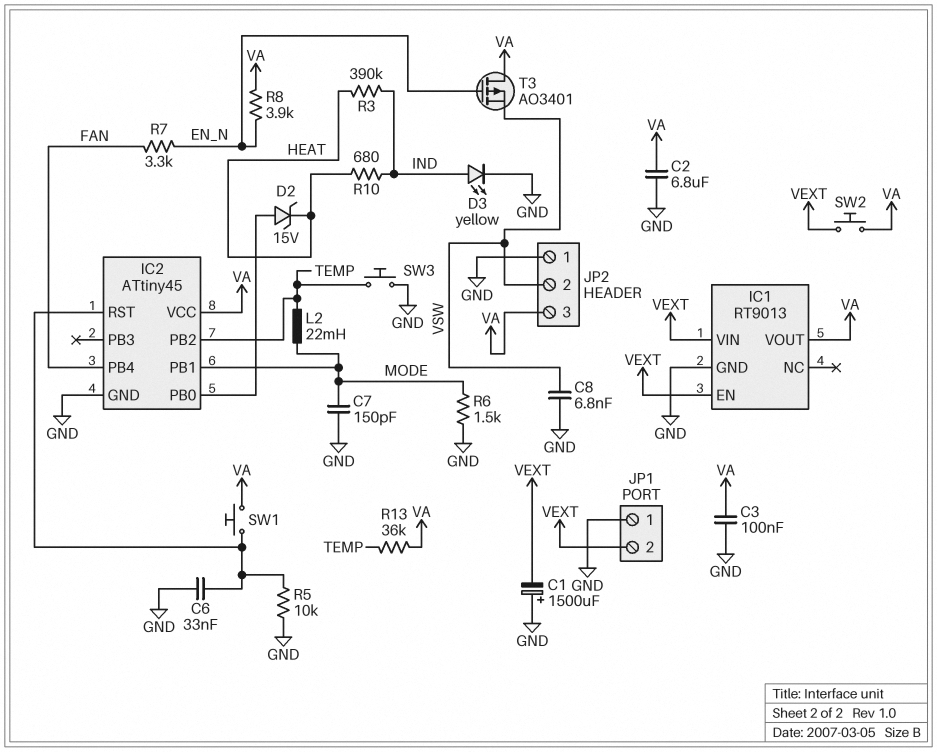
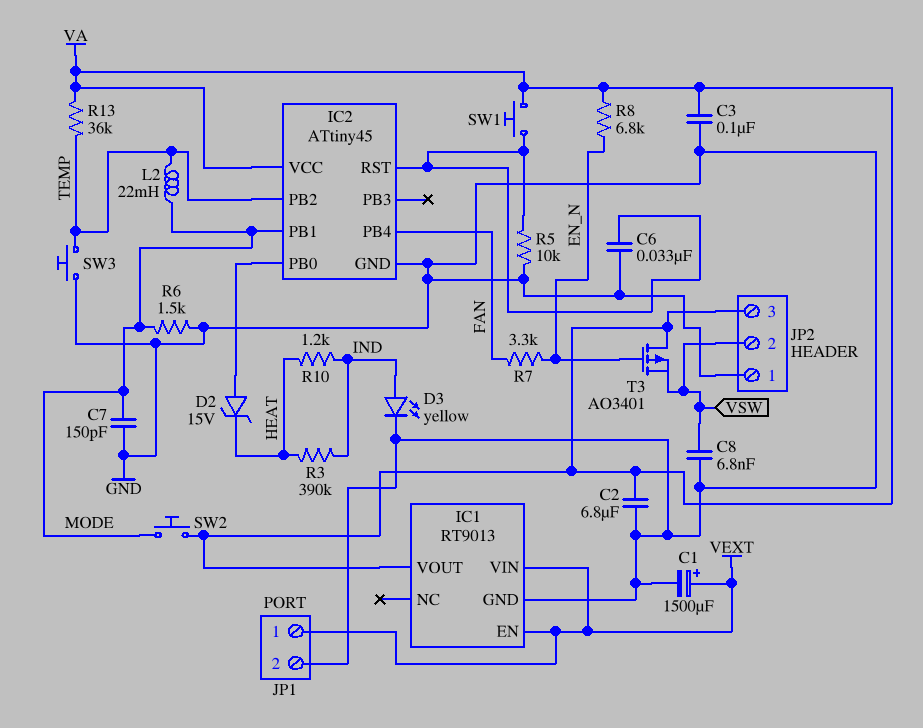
C1: 1500uF (plus GND, minus VEXT) -> 1500uF (plus VEXT, minus GND)
JP1 pin 1: GND -> VEXT
JP1 pin 2: VEXT -> GND
R8: 3.9k (EN_N, VA) -> 6.8k (EN_N, VA)
R10: 680 (HEAT, IND) -> 1.2k (HEAT, IND)
SW2: button (VA, VEXT) -> button (MODE, VA)

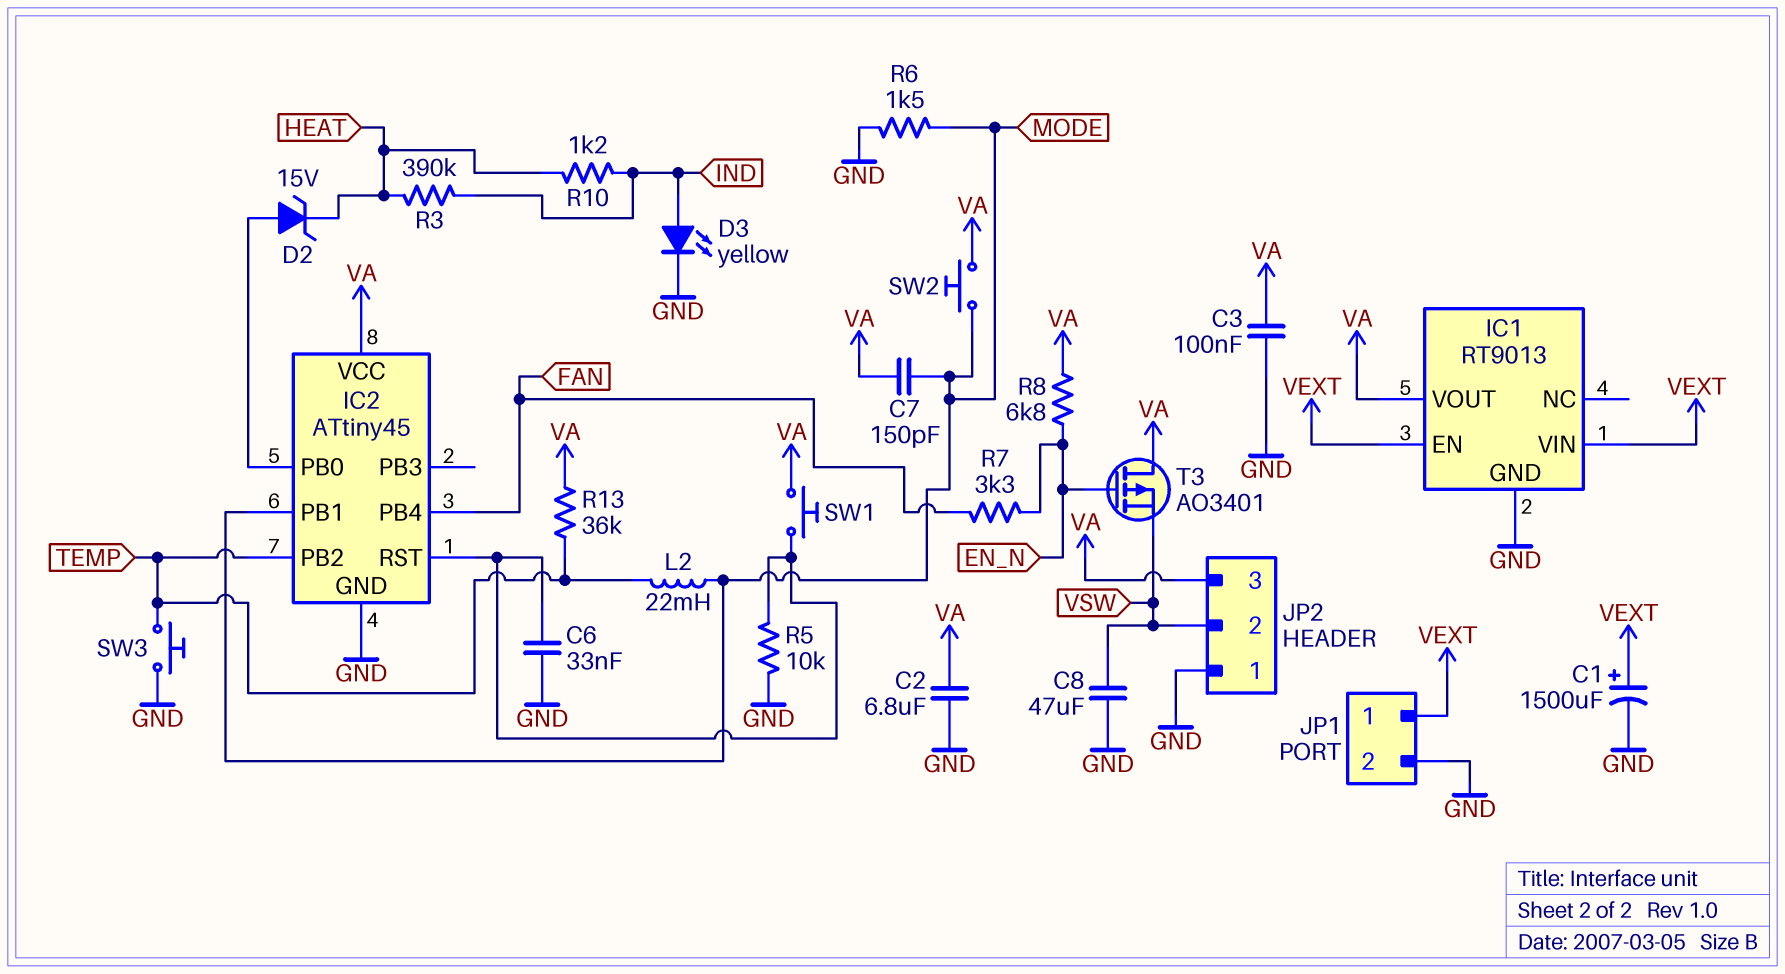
C7: 150pF (GND, MODE) -> 150pF (MODE, VA)
C8: 6.8nF (GND, VSW) -> 47uF (GND, VSW)

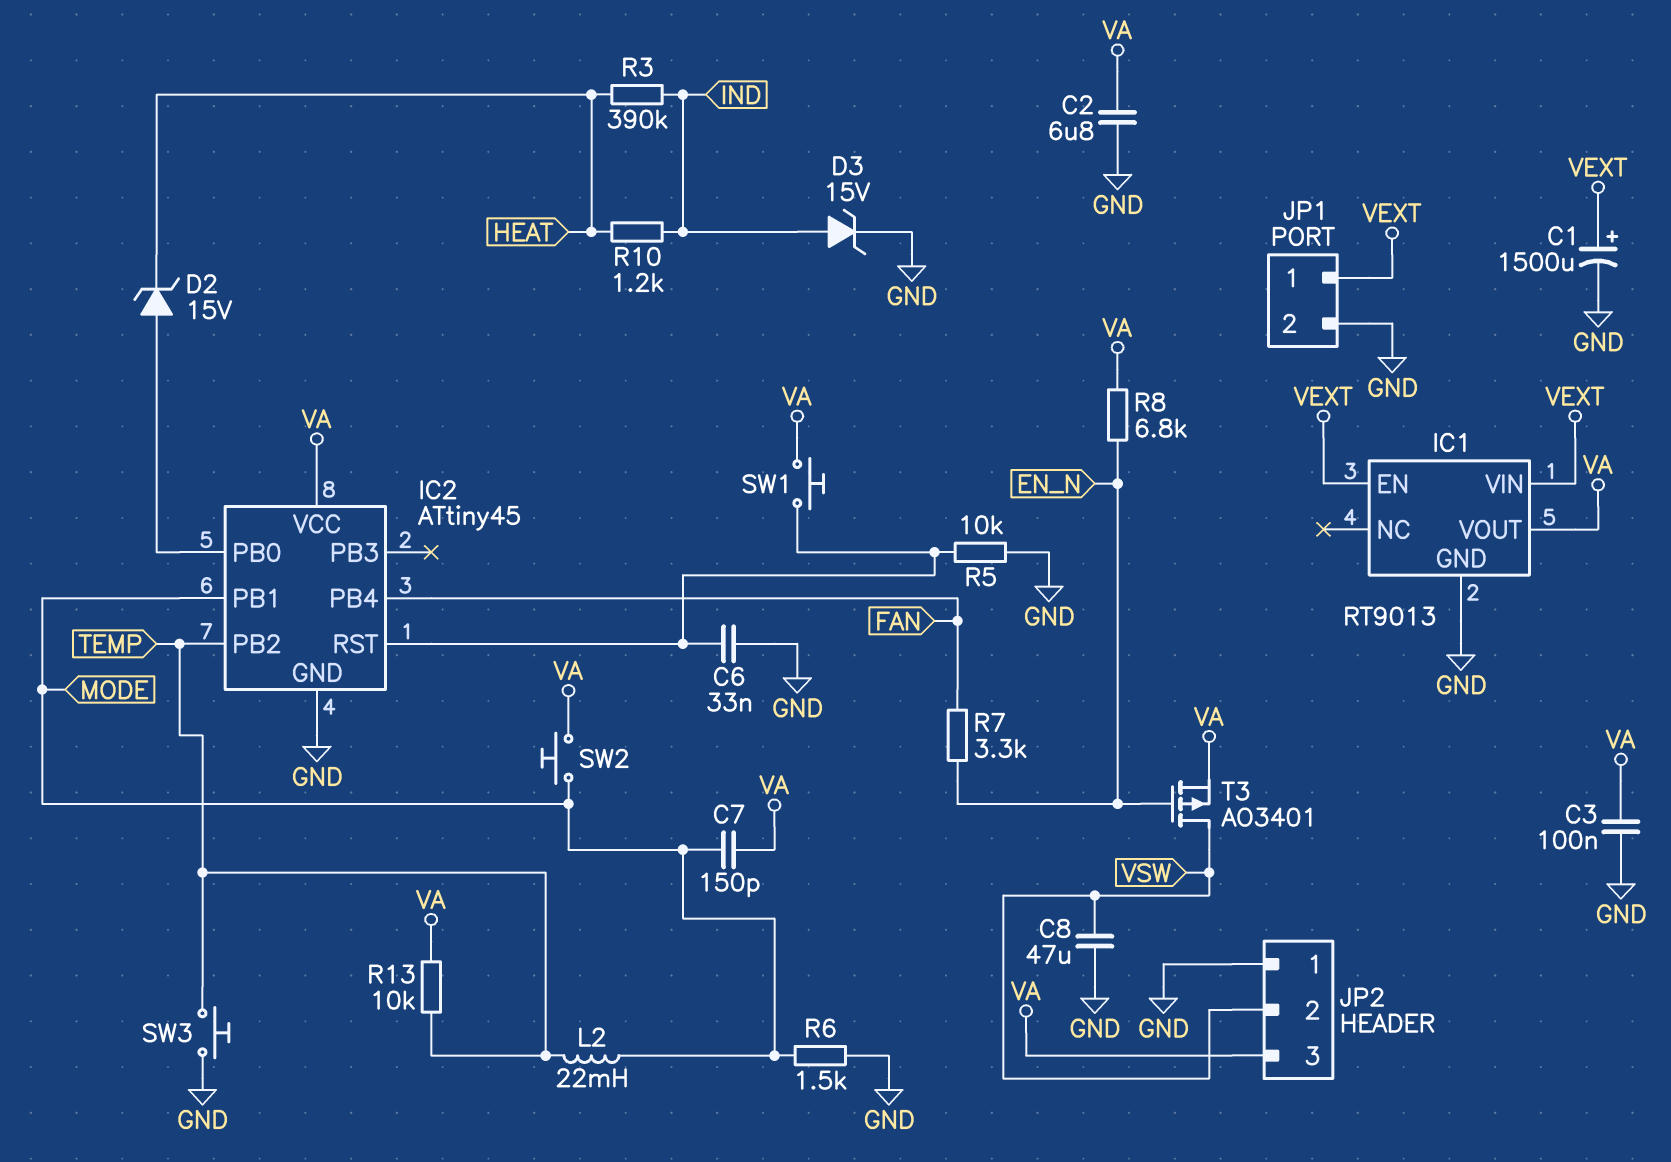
D3: LED yellow (A IND, K GND) -> zener 15V (A IND, K GND)
R13: 36k (TEMP, VA) -> 10k (TEMP, VA)
T3: PMOS AO3401 (G EN_N, D VA, S VSW) -> PMOS AO3401 (G EN_N, D VSW, S VA)

